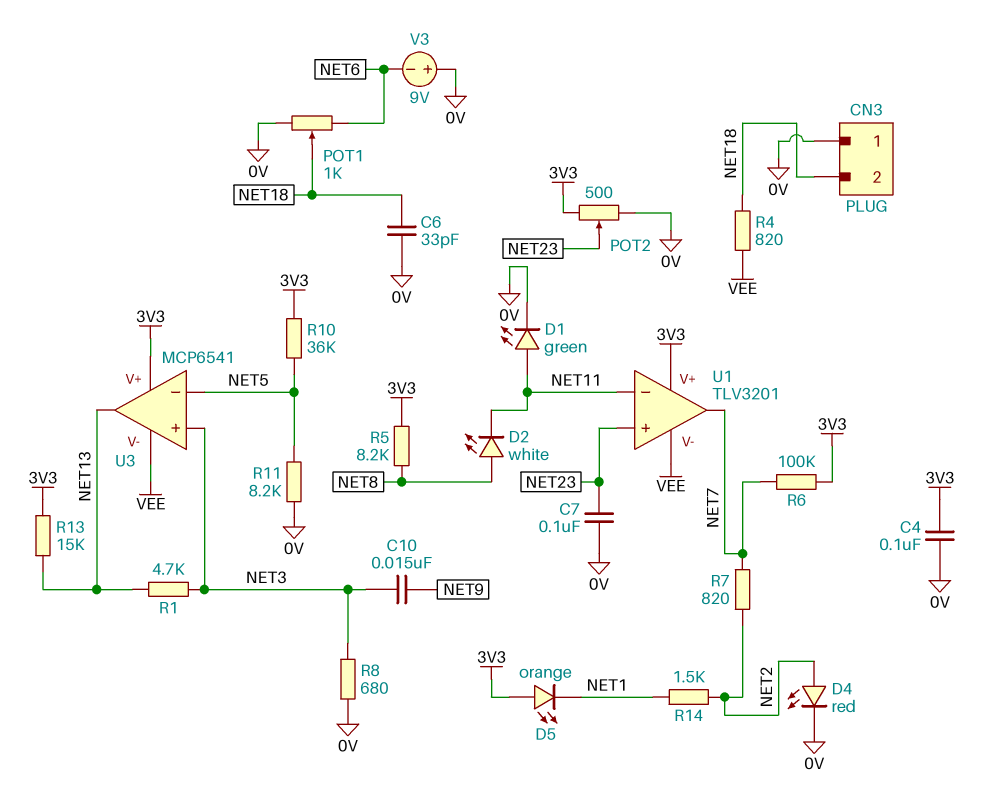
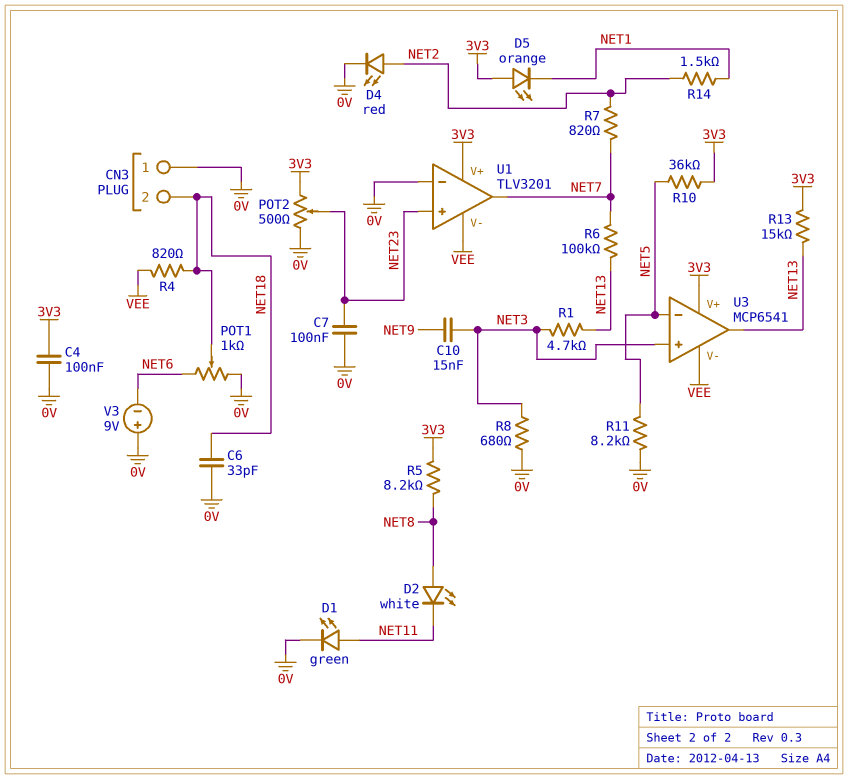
R6: 100k (3V3, NET7) -> 100k (NET7, NET13)
U1 pin in-: NET11 -> 0V

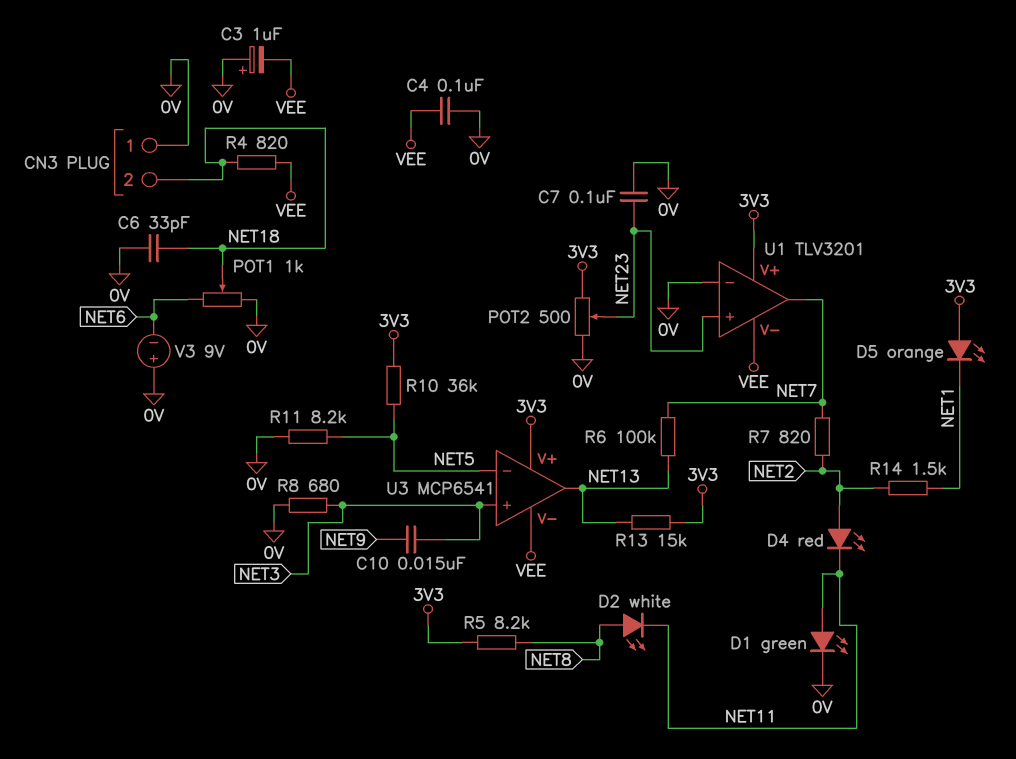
C3: none -> 1uF (plus 0V, minus VEE)
C4: 100nF (0V, 3V3) -> 100nF (0V, VEE)
D4: LED red (A NET2, K 0V) -> LED red (A NET2, K NET11)
R1: 4.7k (NET3, NET13) -> none

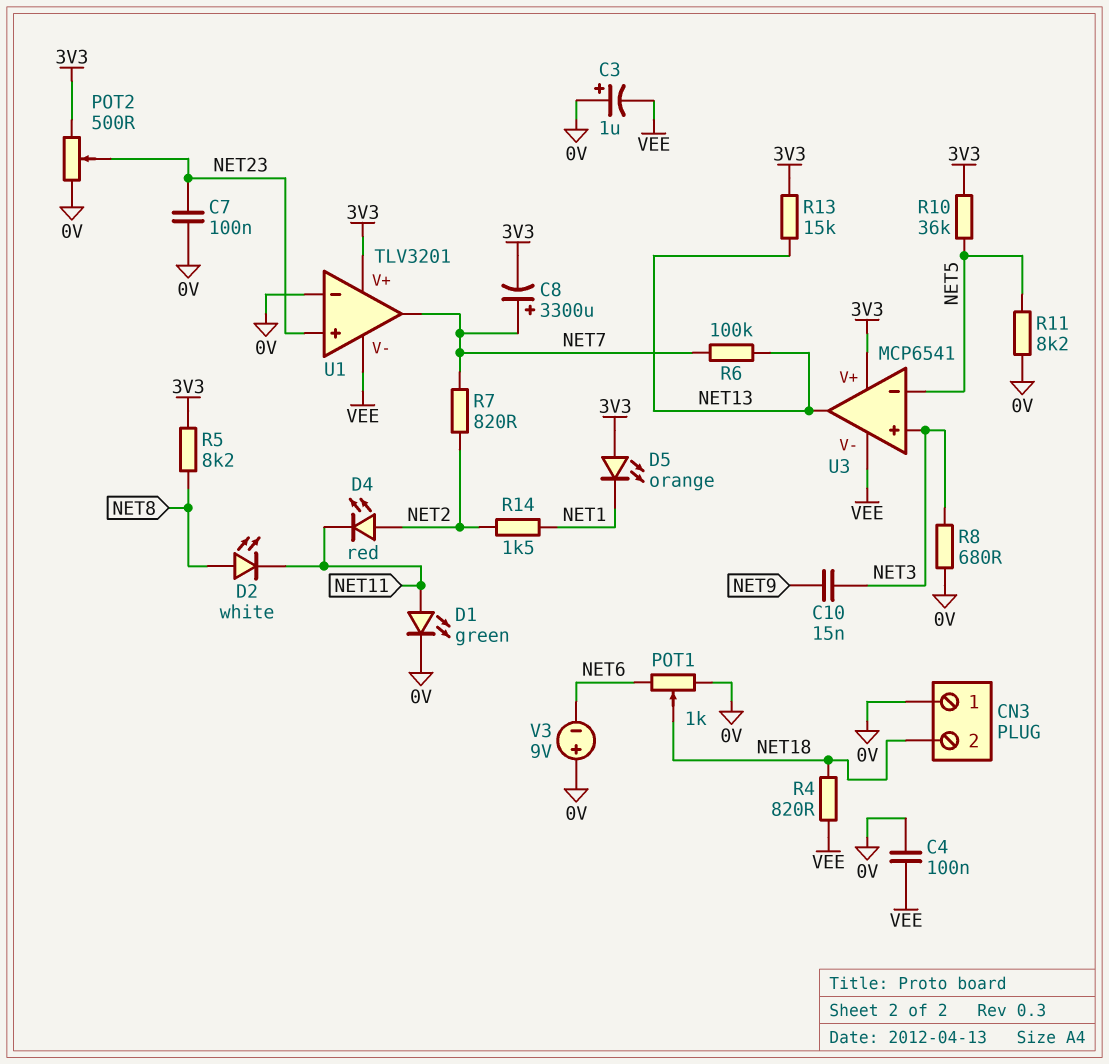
C6: 33pF (0V, NET18) -> none
C8: none -> 3300uF (plus NET7, minus 3V3)

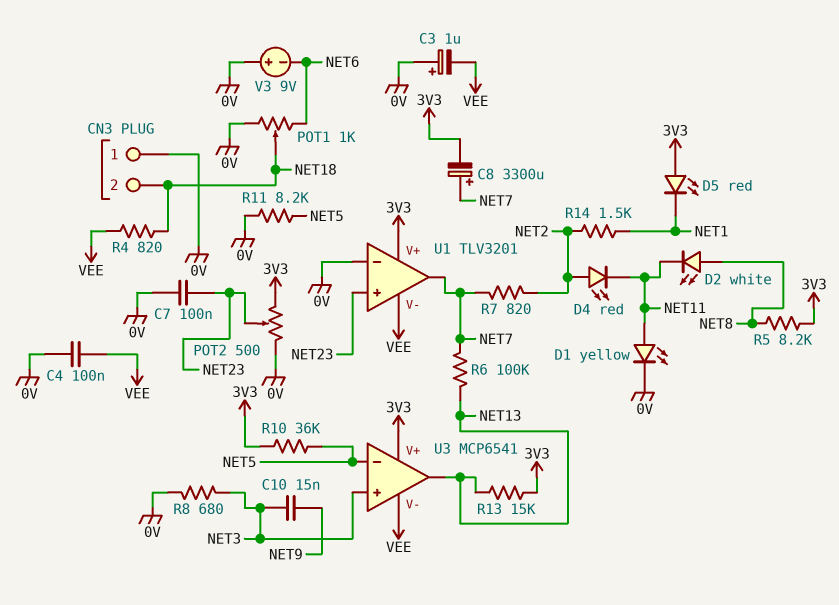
D1: LED green (A NET11, K 0V) -> LED yellow (A NET11, K 0V)
D5: LED orange (A 3V3, K NET1) -> LED red (A 3V3, K NET1)

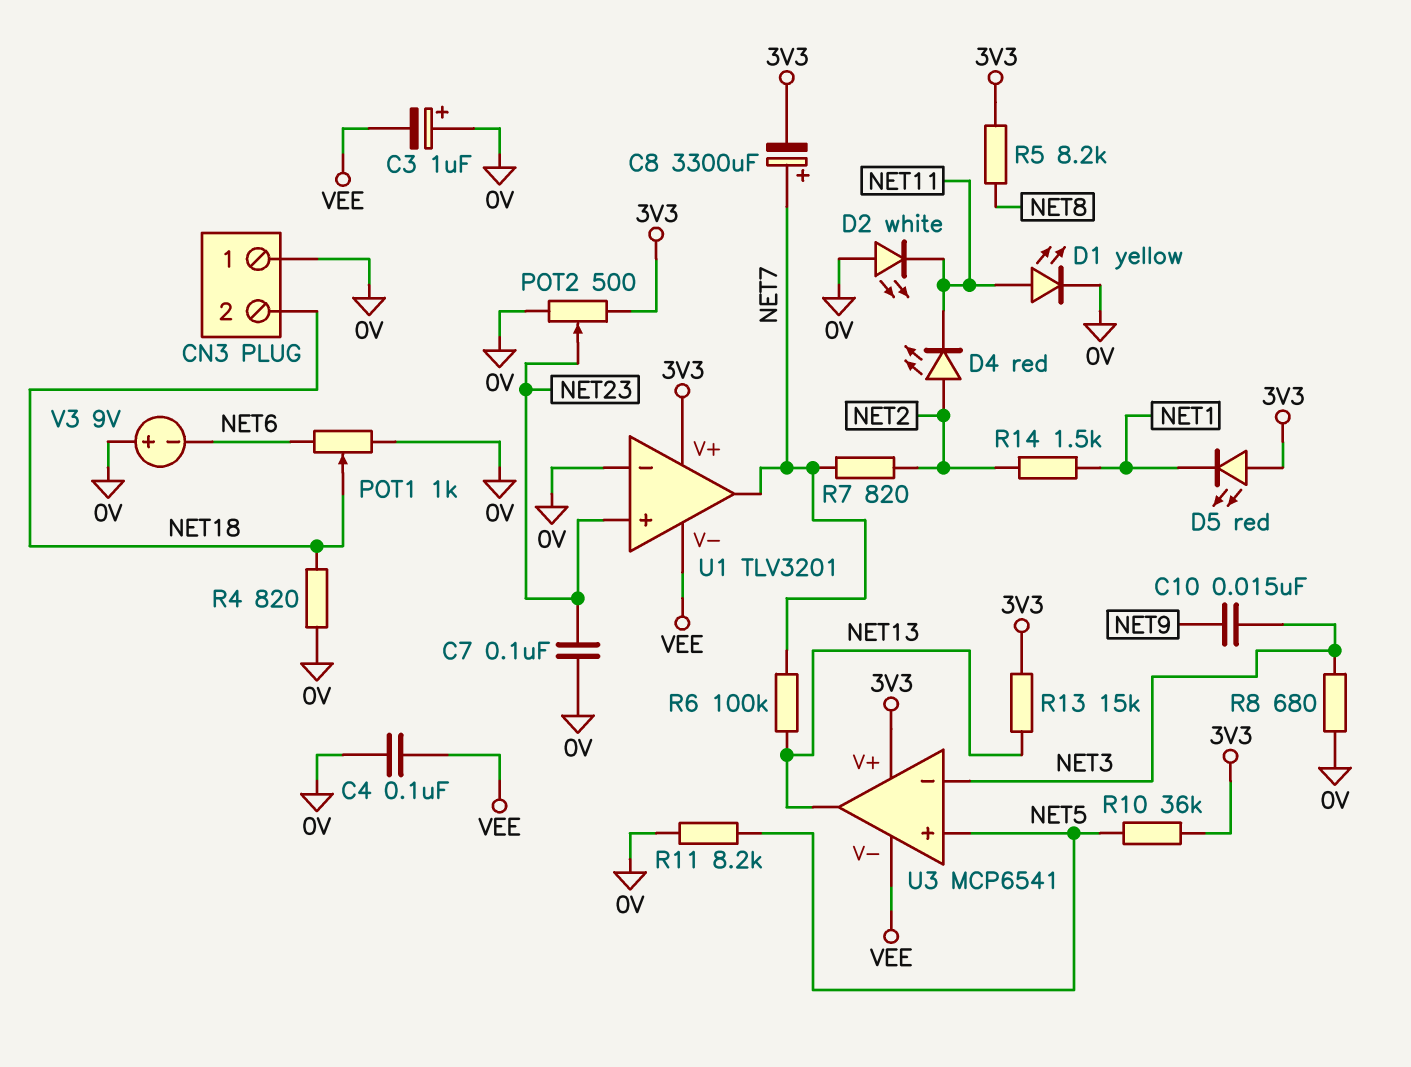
D2: LED white (A NET8, K NET11) -> LED white (A 0V, K NET11)
R4: 820 (NET18, VEE) -> 820 (0V, NET18)
U3 pin in+: NET3 -> NET5
U3 pin in-: NET5 -> NET3

